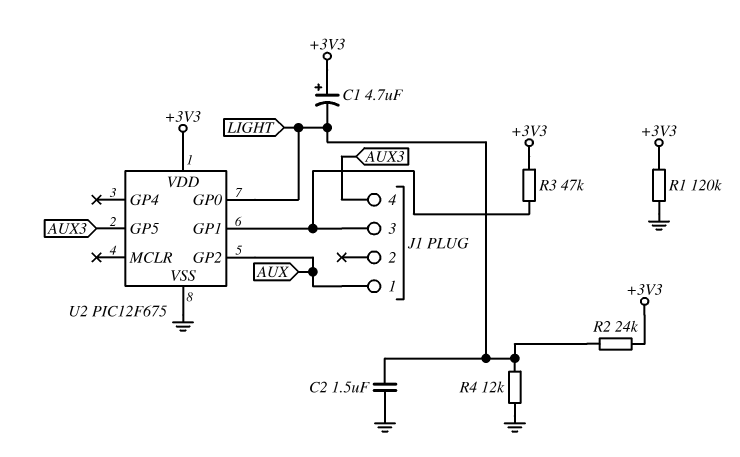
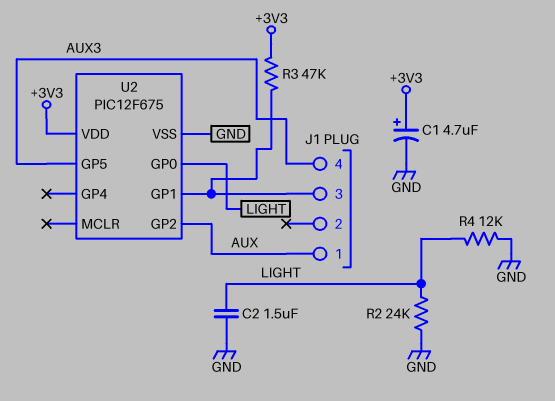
C1: 4.7uF (plus +3V3, minus LIGHT) -> 4.7uF (plus +3V3, minus GND)
R1: 120k (+3V3, GND) -> none
R2: 24k (+3V3, LIGHT) -> 24k (GND, LIGHT)

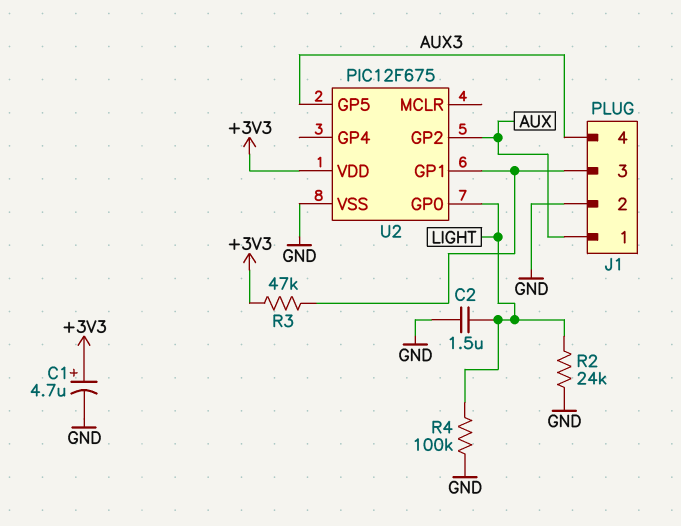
J1 pin 2: none -> GND
R4: 12k (GND, LIGHT) -> 100k (GND, LIGHT)

